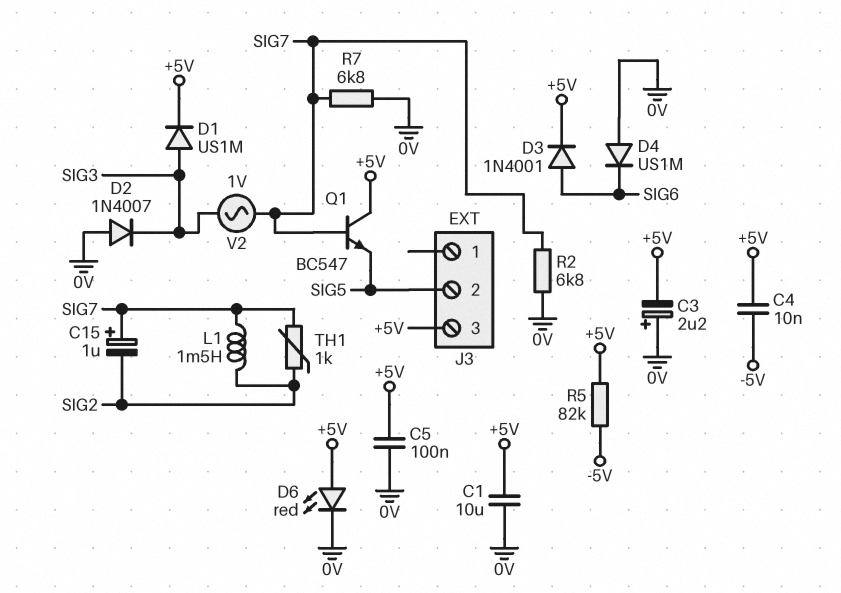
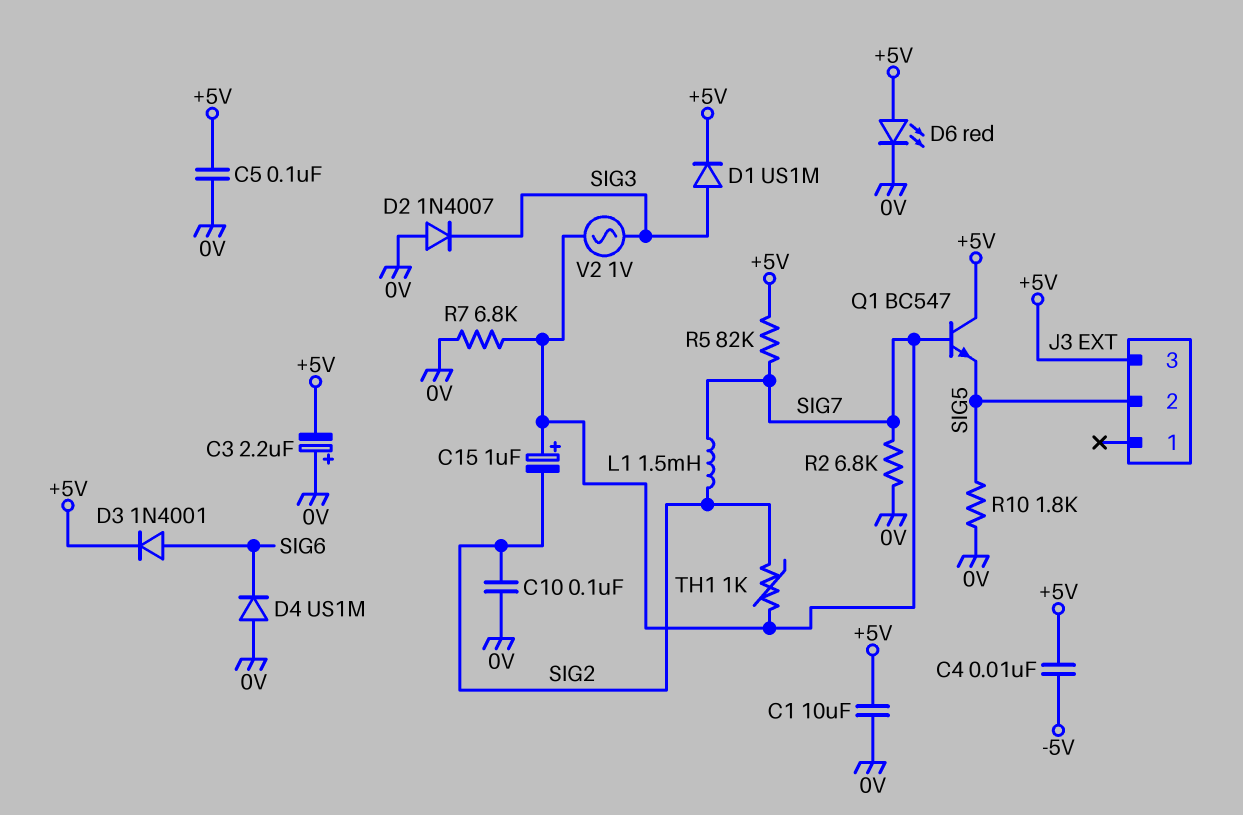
C10: none -> 100nF (0V, SIG2)
R5: 82k (+5V, -5V) -> 82k (+5V, SIG7)
R10: none -> 1.8k (0V, SIG5)

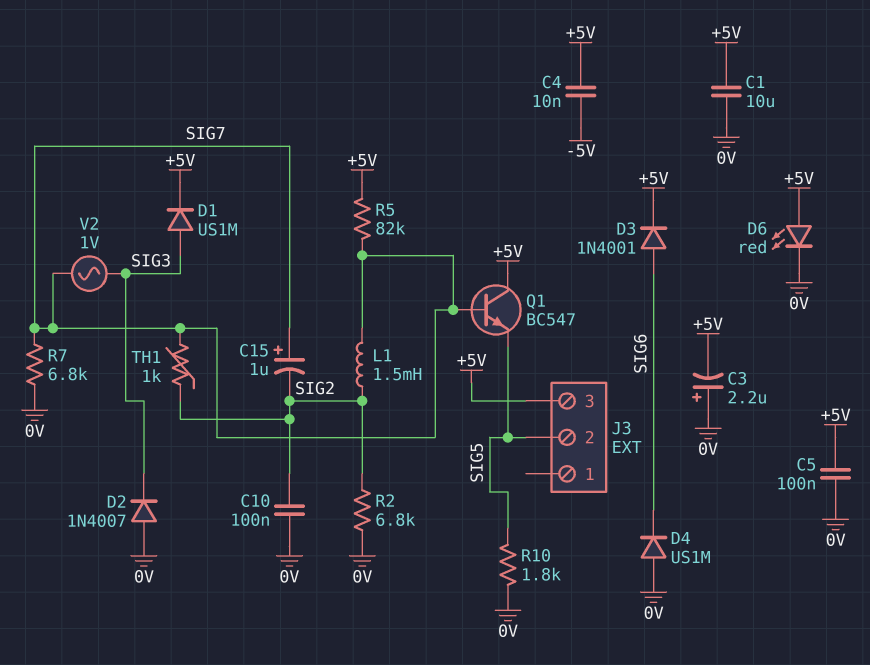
R2: 6.8k (0V, SIG7) -> 6.8k (0V, SIG2)

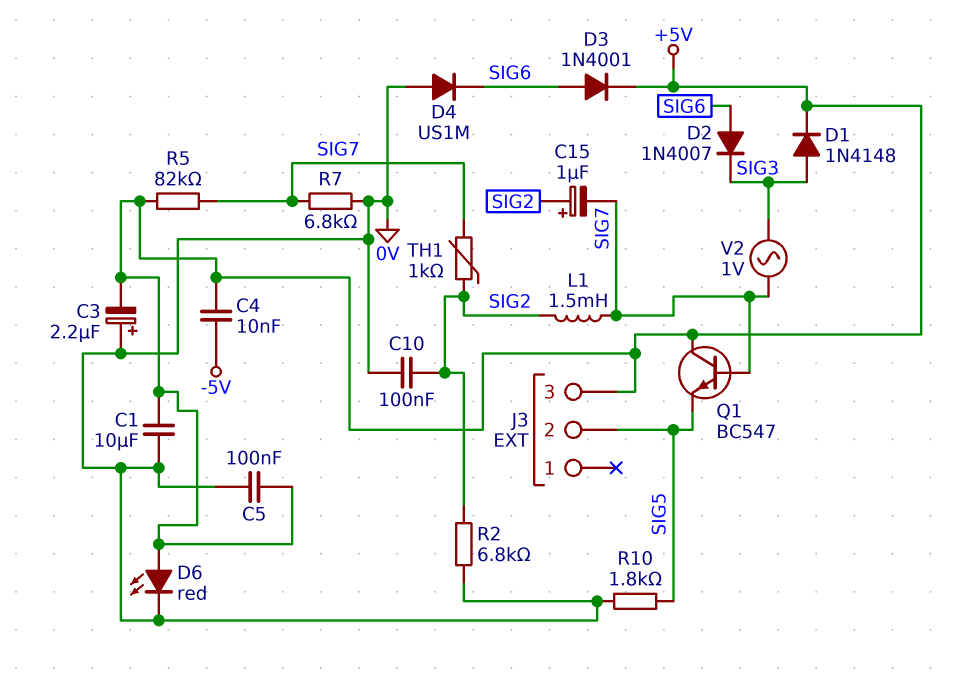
C15: 1uF (plus SIG7, minus SIG2) -> 1uF (plus SIG2, minus SIG7)
D1: diode US1M (A SIG3, K +5V) -> diode 1N4148 (A SIG3, K +5V)
D2: diode 1N4007 (A 0V, K SIG3) -> diode 1N4007 (A SIG6, K SIG3)

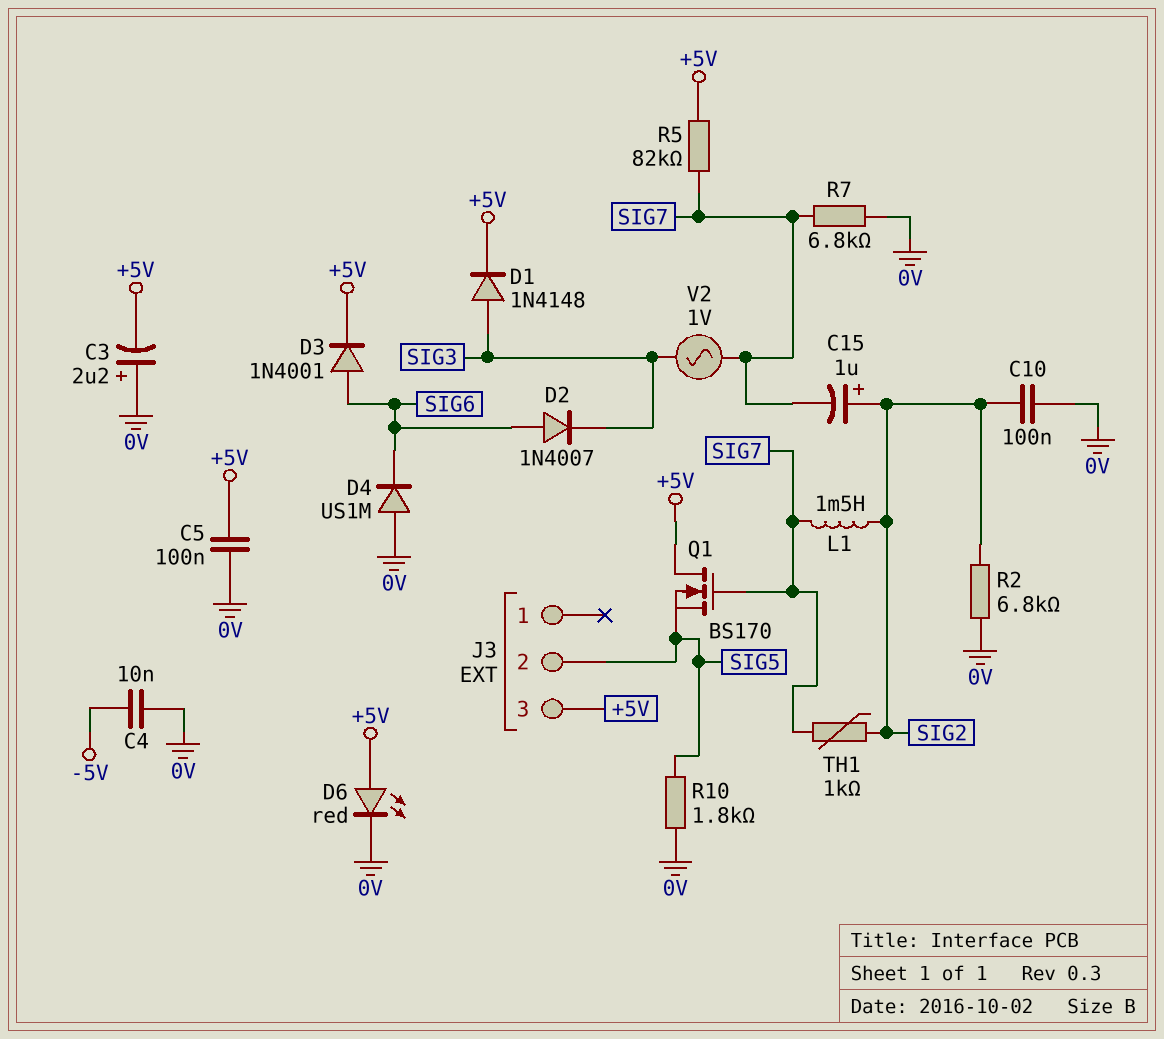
C1: 10uF (+5V, 0V) -> none
C4: 10nF (+5V, -5V) -> 10nF (-5V, 0V)
Q1: NPN BC547 (B SIG7, C +5V, E SIG5) -> NMOS BS170 (G SIG7, D +5V, S SIG5)

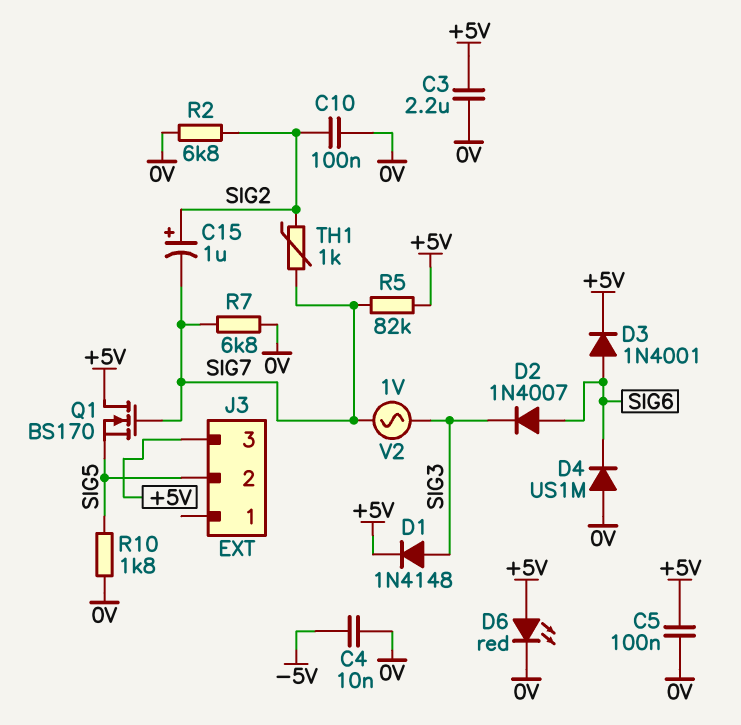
C3: 2.2uF (plus 0V, minus +5V) -> 2.2uF (+5V, 0V)
L1: 1.5mH (SIG2, SIG7) -> none

